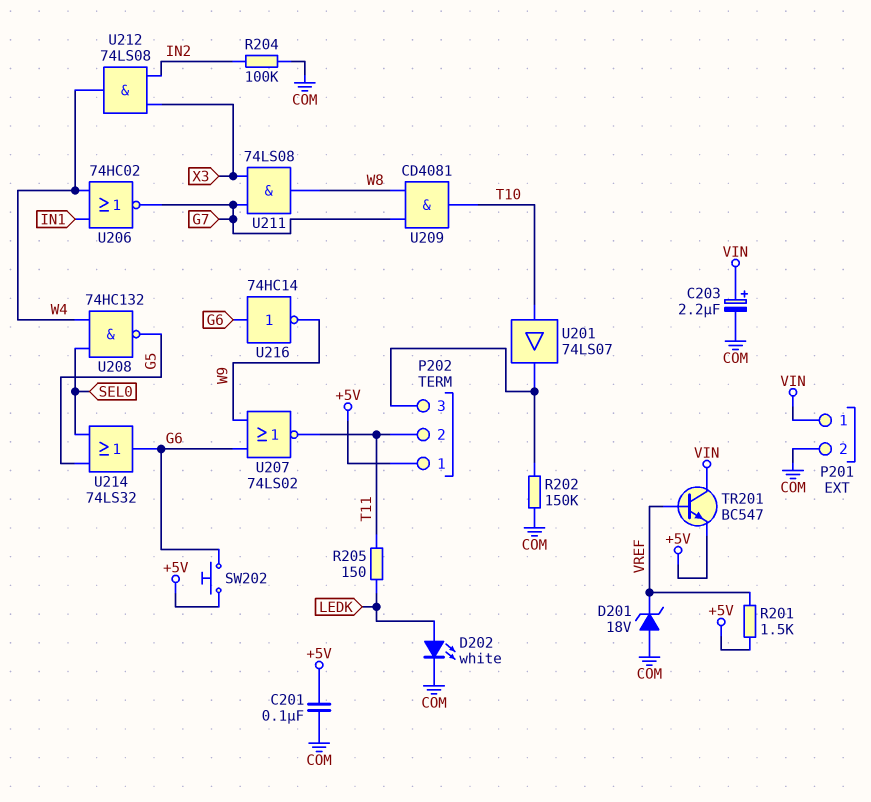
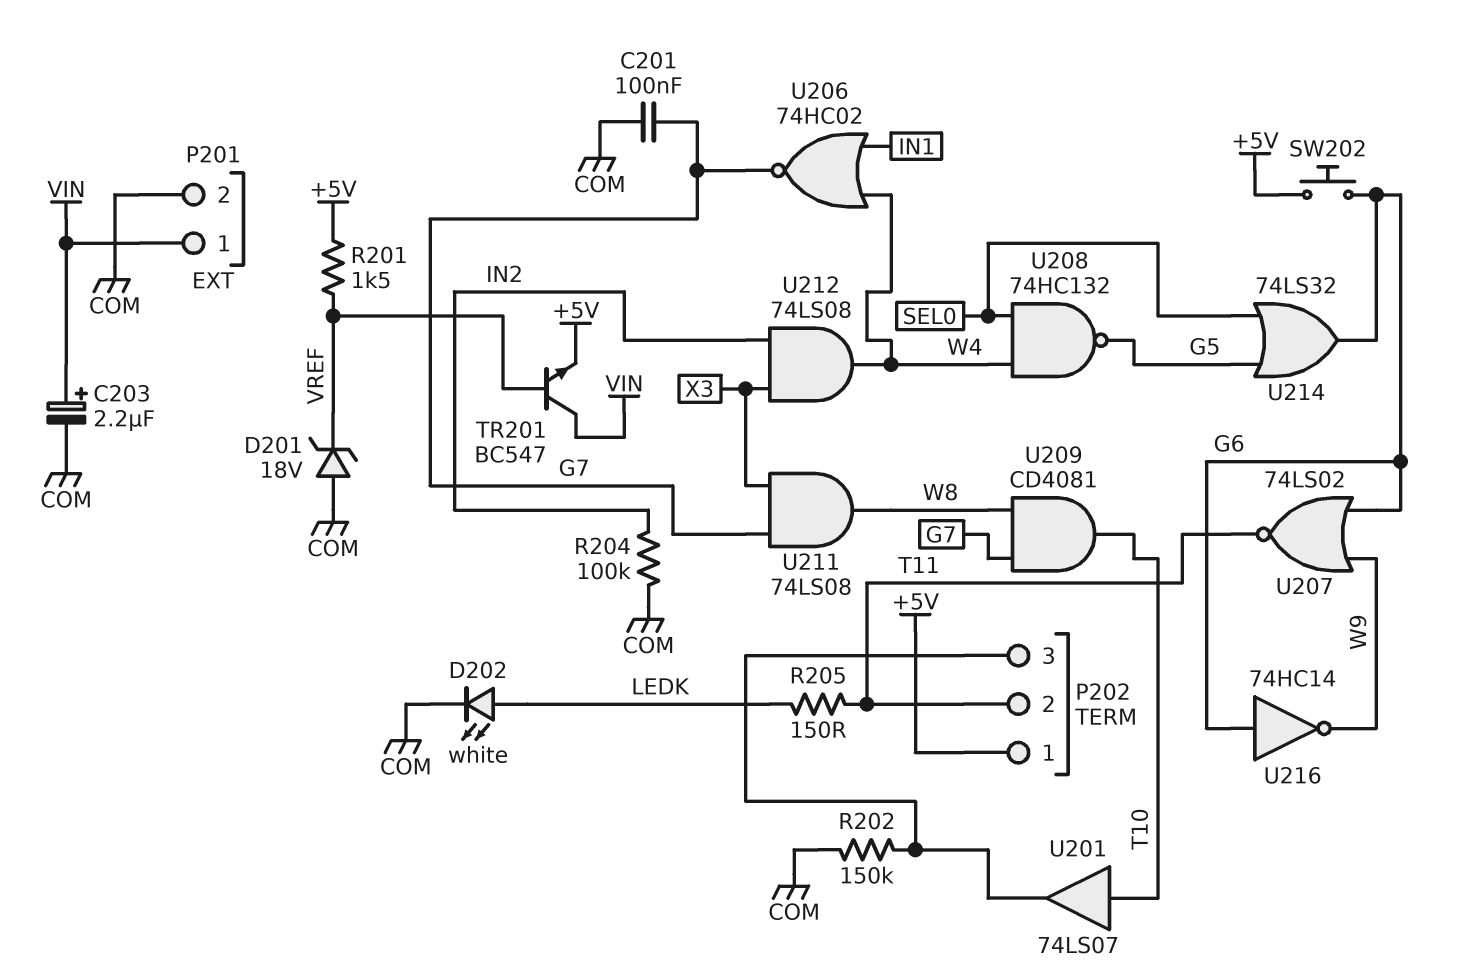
C201: 100nF (+5V, COM) -> 100nF (COM, G7)

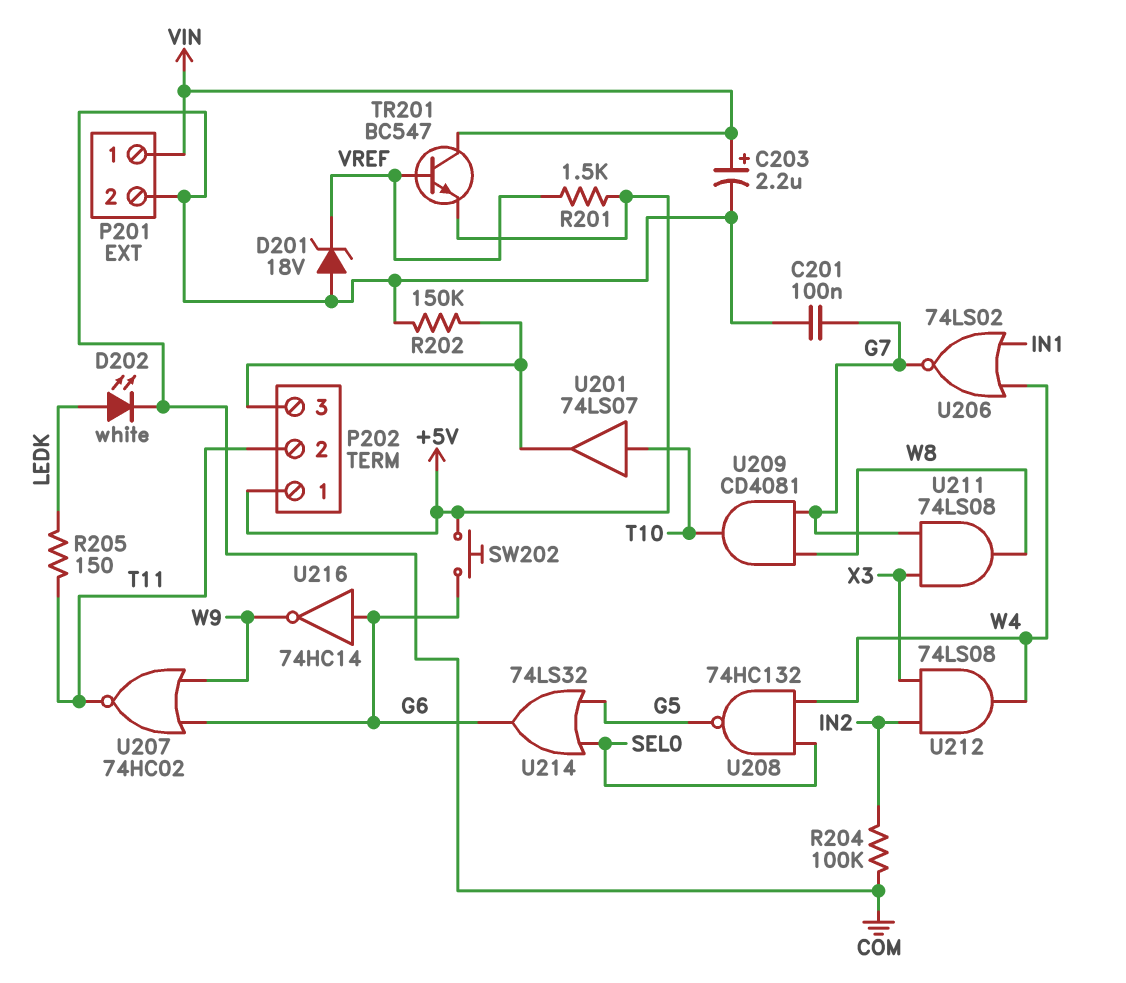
U206: NOR 74HC02 (in IN1, in W4, out G7) -> NOR 74LS02 (in IN1, in W4, out G7)
U207: NOR 74LS02 (in G6, in W9, out T11) -> NOR 74HC02 (in G6, in W9, out T11)

